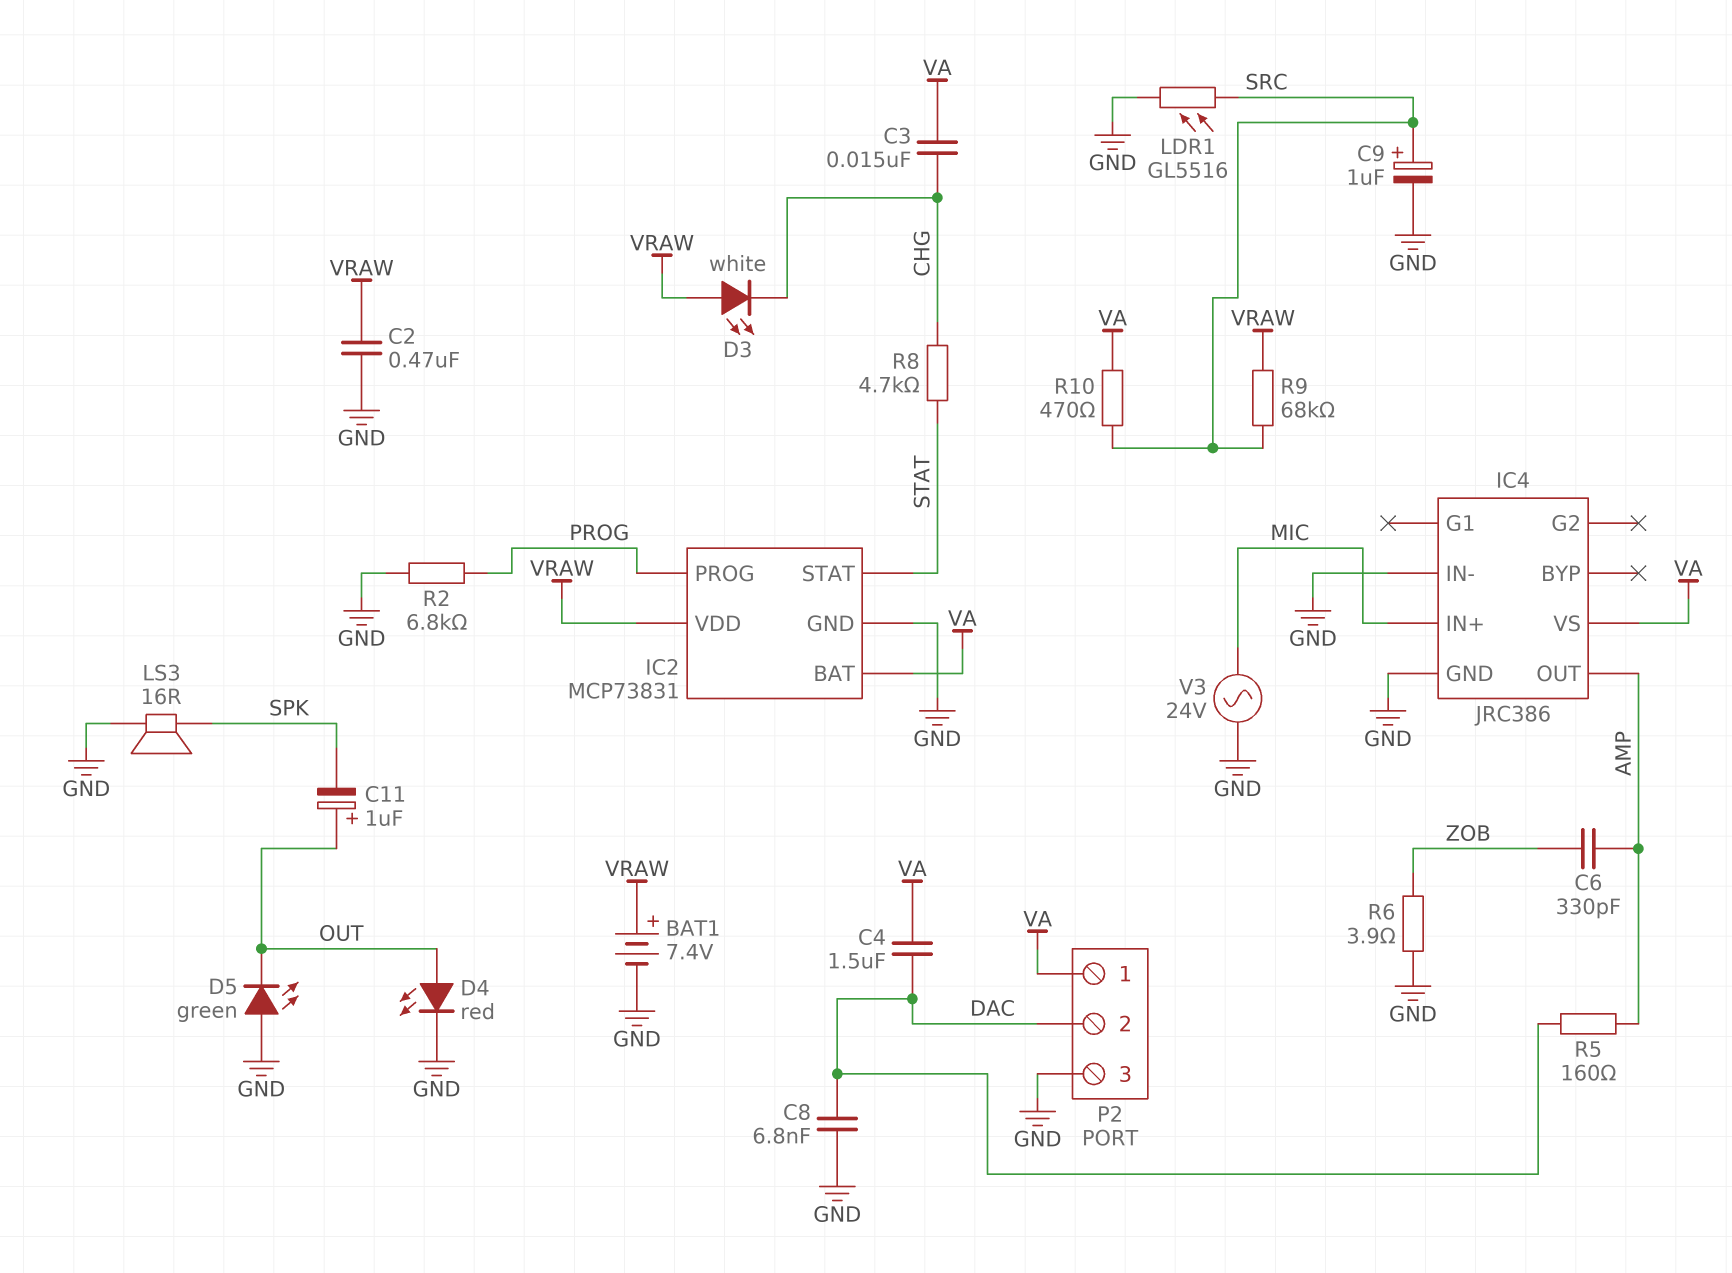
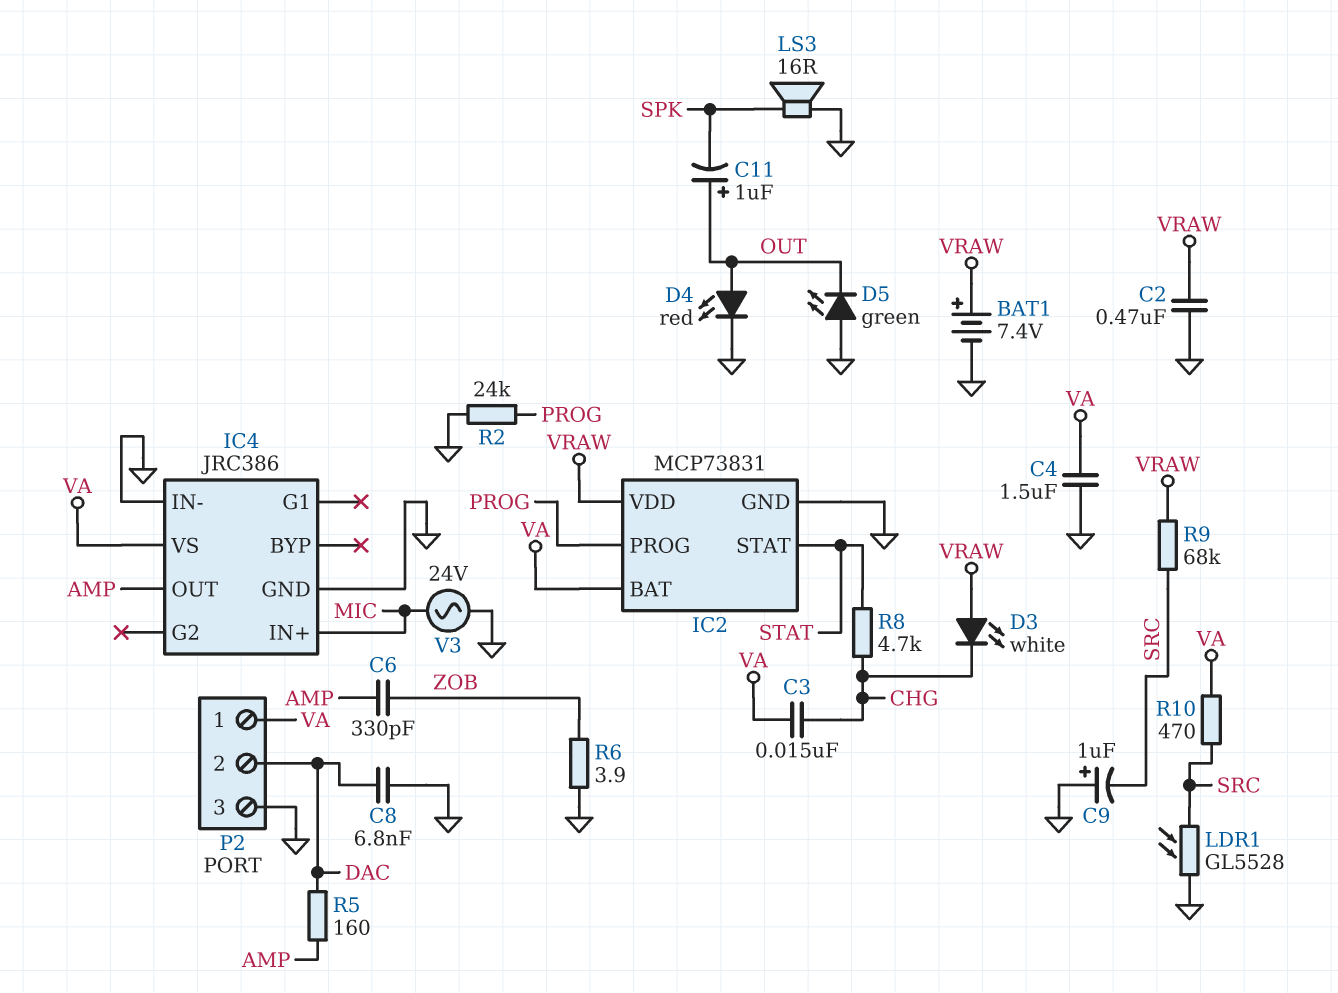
C4: 1.5uF (DAC, VA) -> 1.5uF (GND, VA)
C9: 1uF (plus SRC, minus GND) -> 1uF (plus GND, minus SRC)
LDR1: GL5516 (GND, SRC) -> GL5528 (GND, SRC)
R2: 6.8k (GND, PROG) -> 24k (GND, PROG)

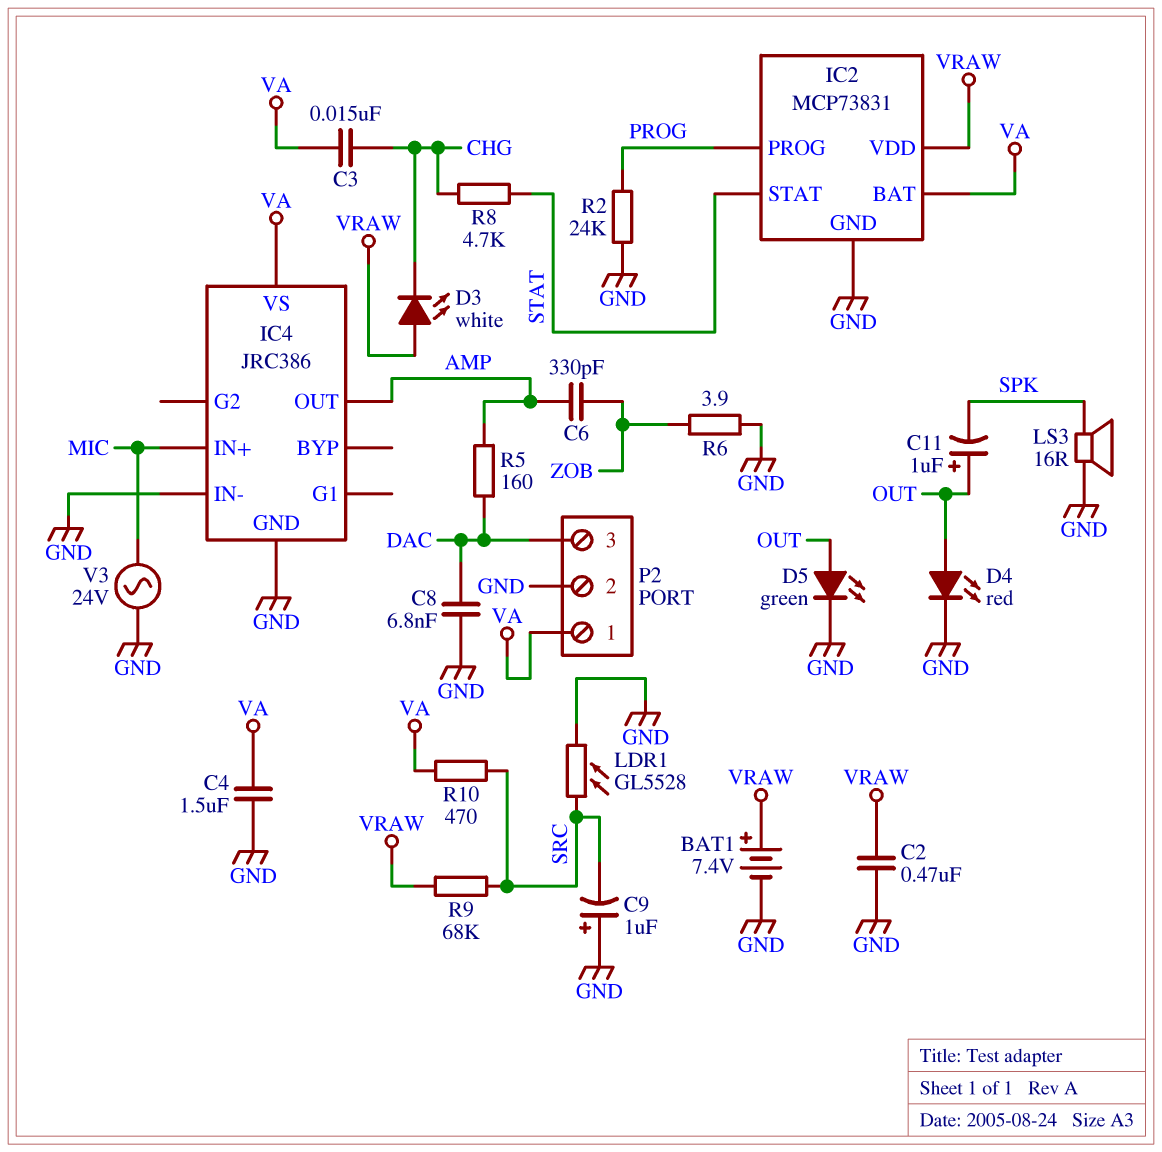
D5: LED green (A GND, K OUT) -> LED green (A OUT, K GND)
P2 pin 2: DAC -> GND
P2 pin 3: GND -> DAC

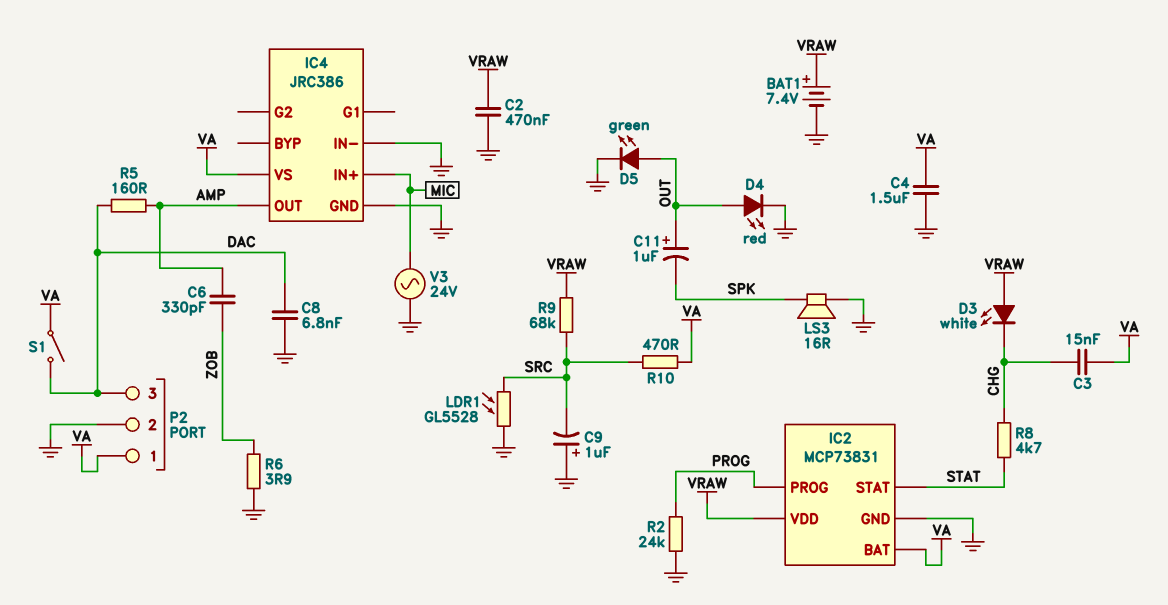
S1: none -> switch (DAC, VA)

